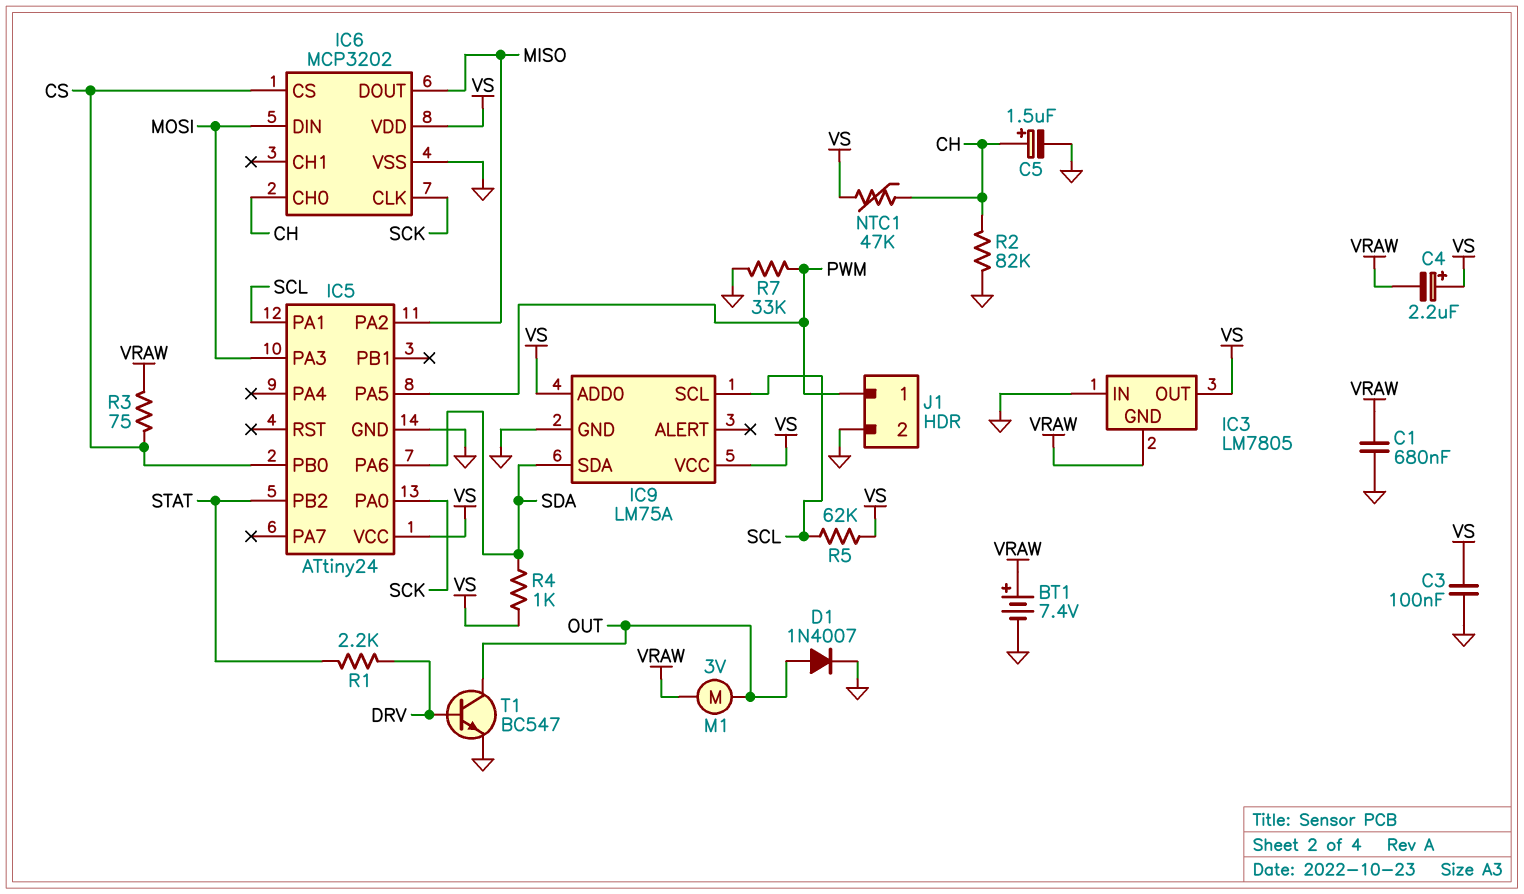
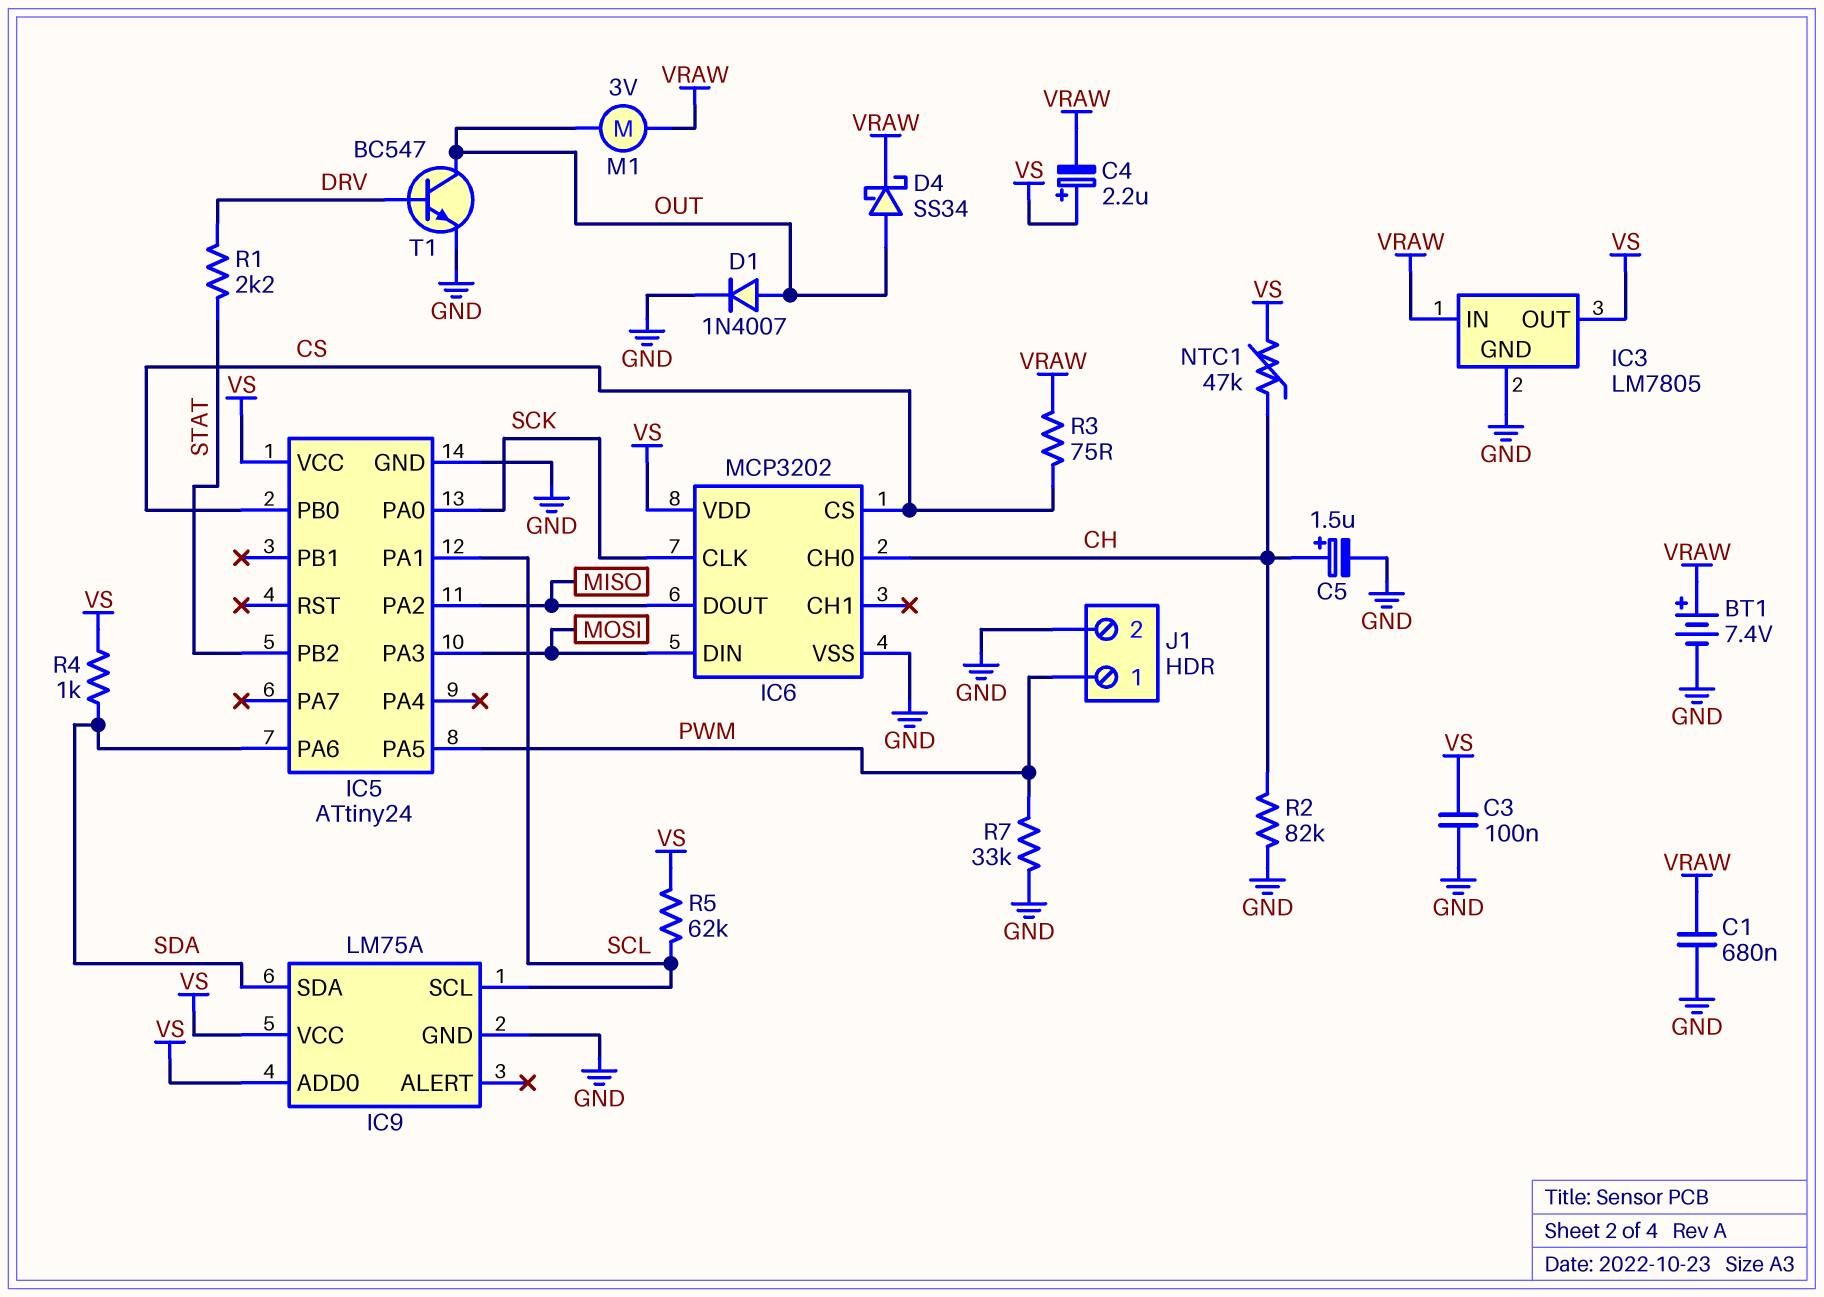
D4: none -> schottky SS34 (A OUT, K VRAW)
IC3 pin GND: VRAW -> GND
IC3 pin IN: GND -> VRAW

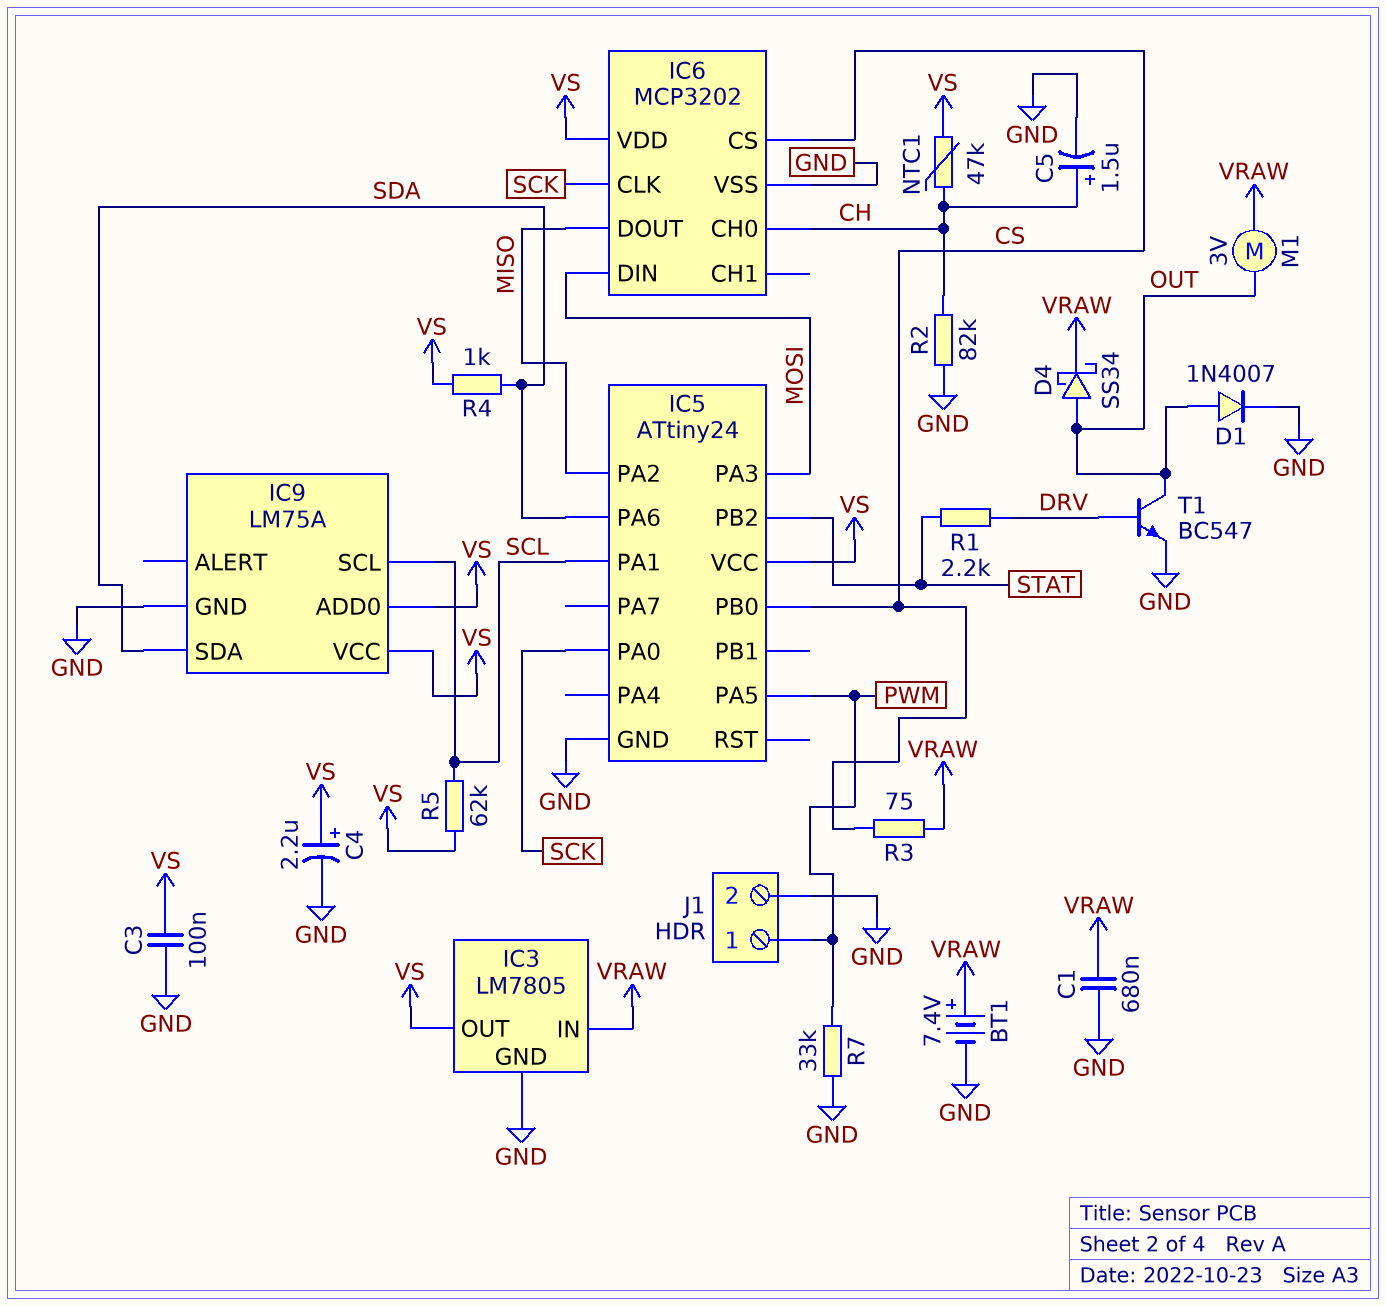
C4: 2.2uF (plus VS, minus VRAW) -> 2.2uF (plus VS, minus GND)

